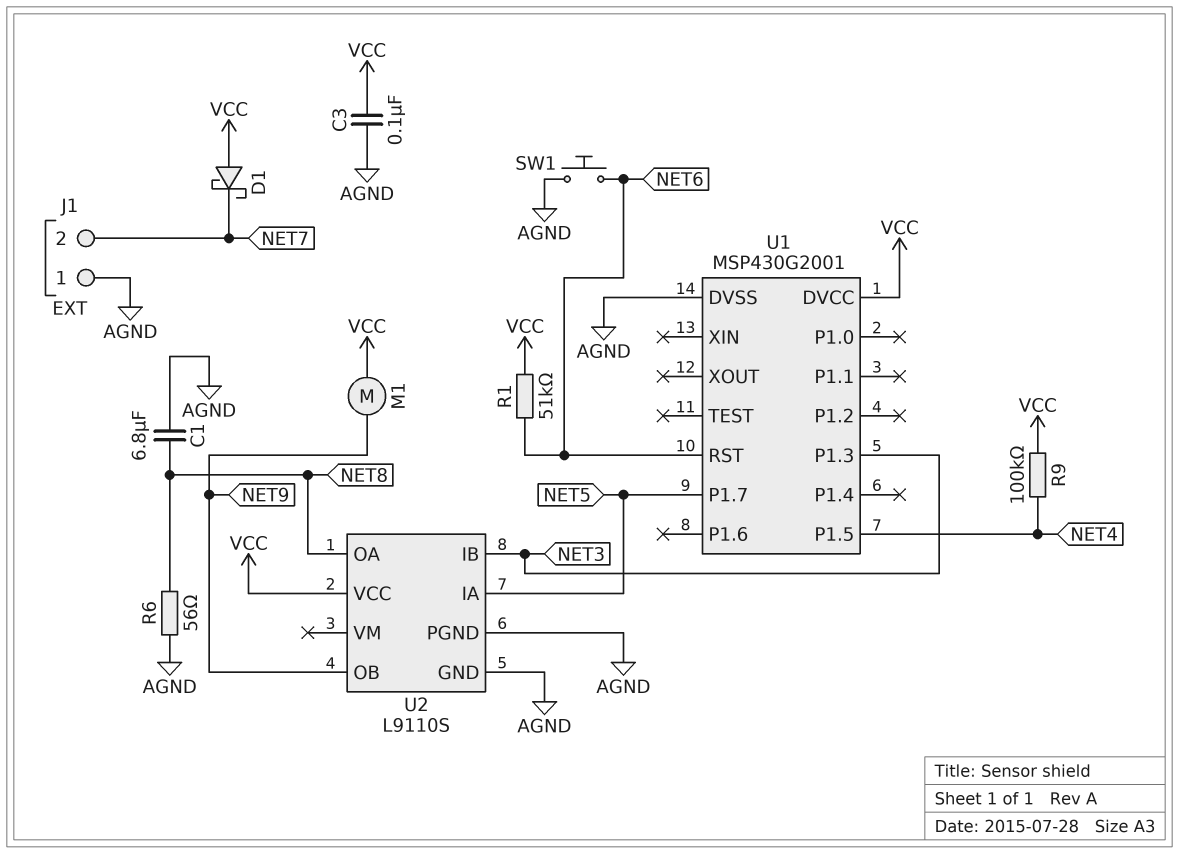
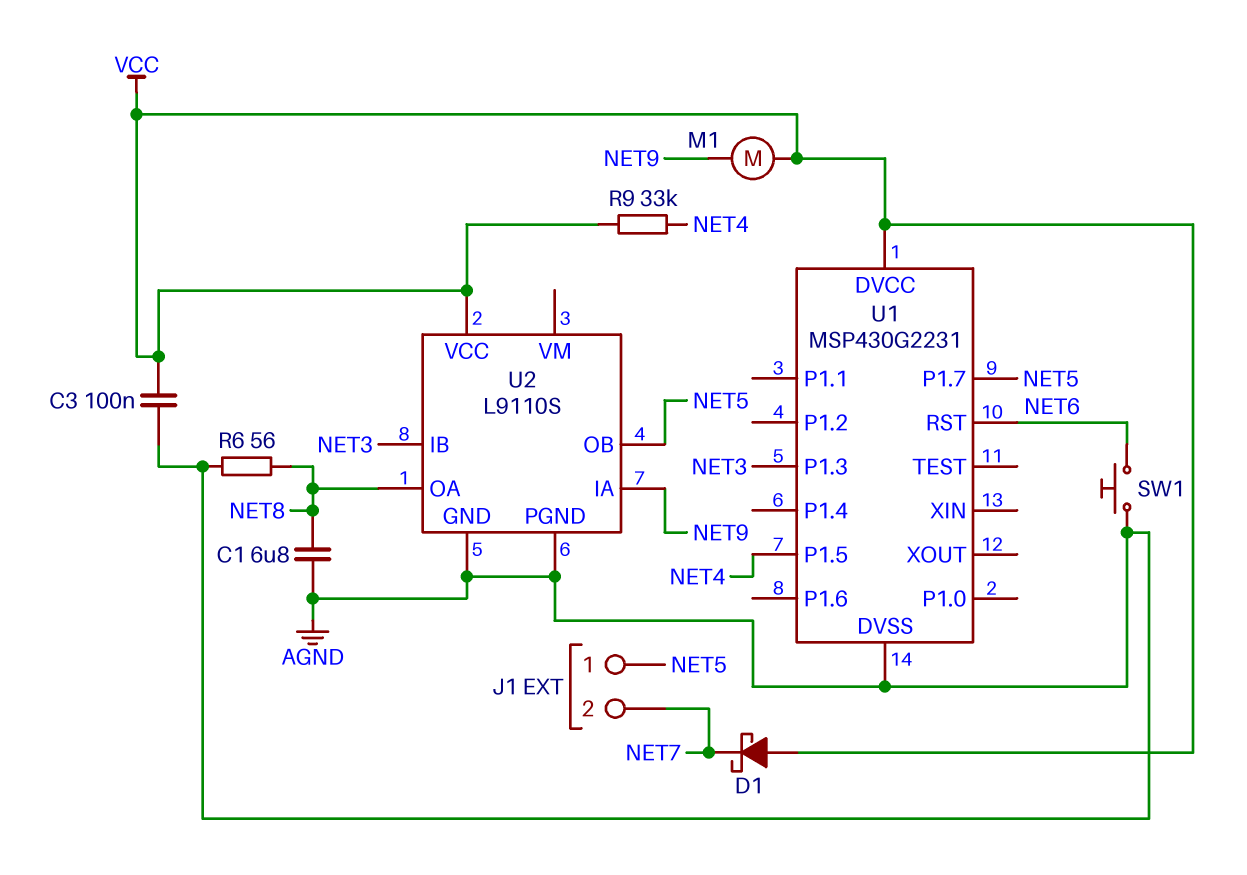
J1 pin 1: AGND -> NET5
R1: 51k (NET6, VCC) -> none
R9: 100k (NET4, VCC) -> 33k (NET4, VCC)
U1: MSP430G2001 -> MSP430G2231
U2 pin IA: NET5 -> NET9
U2 pin OB: NET9 -> NET5

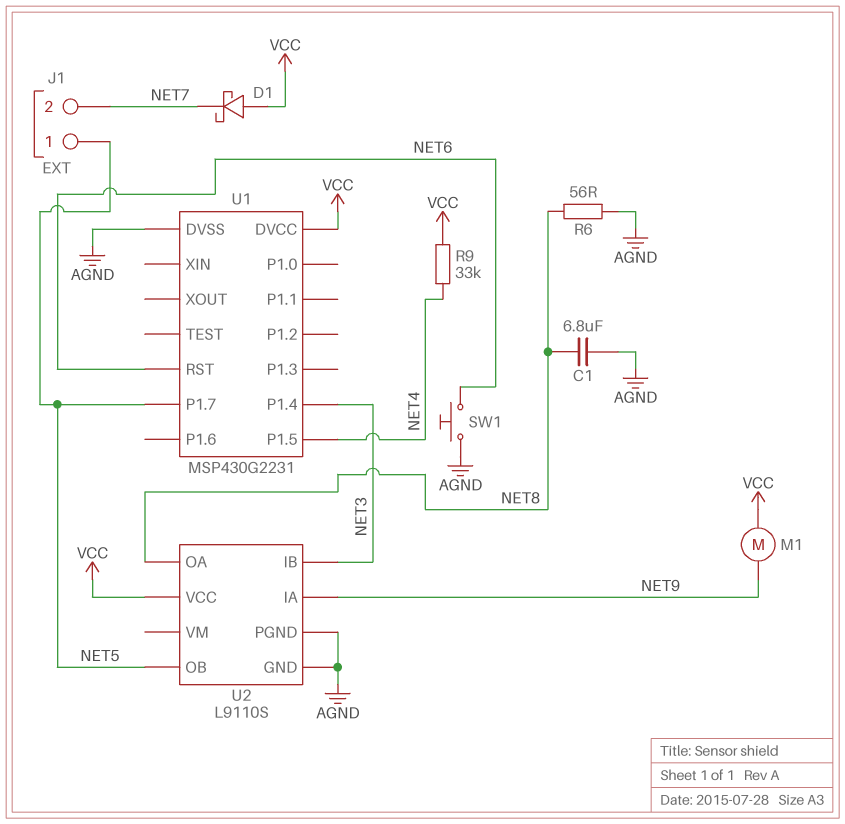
C3: 100nF (AGND, VCC) -> none
U1 pin P1.3: NET3 -> none
U1 pin P1.4: none -> NET3

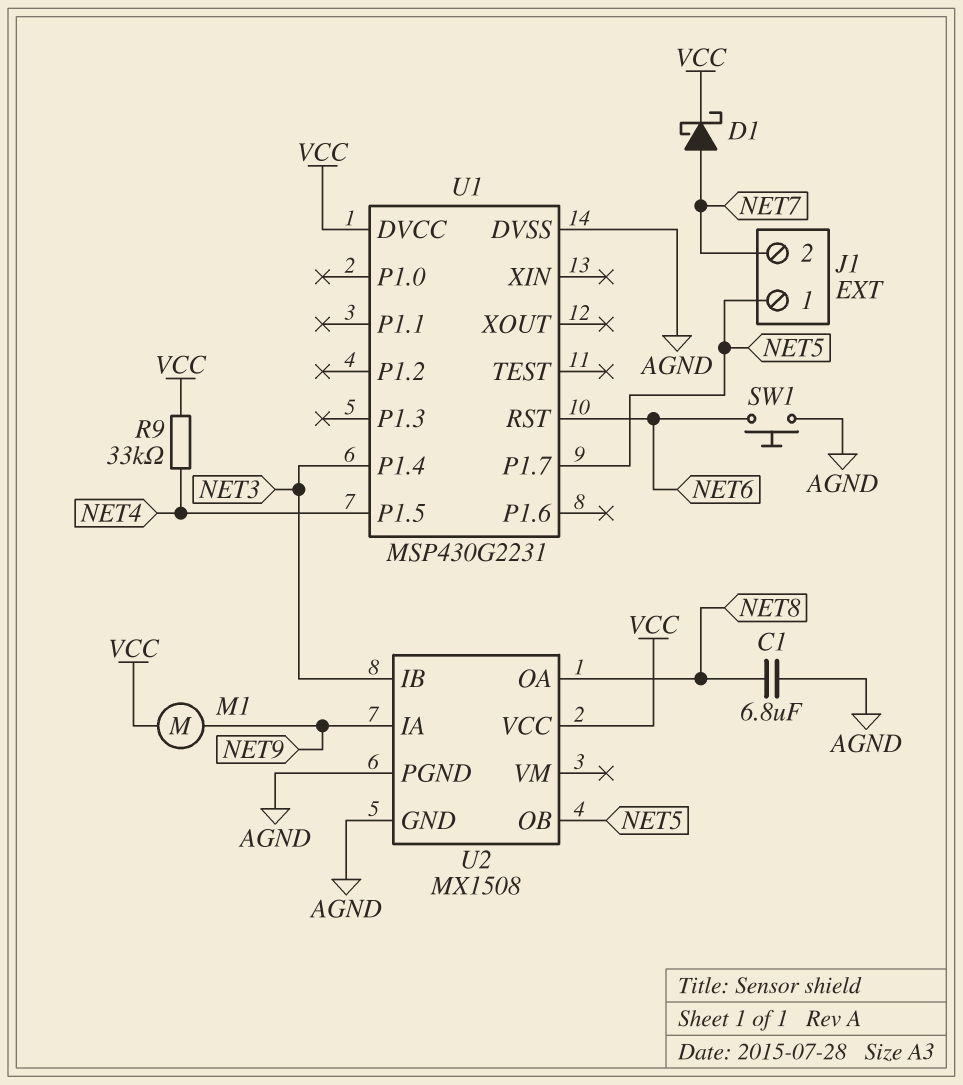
D1: schottky (A VCC, K NET7) -> schottky (A NET7, K VCC)
R6: 56 (AGND, NET8) -> none
U2: L9110S -> MX1508

